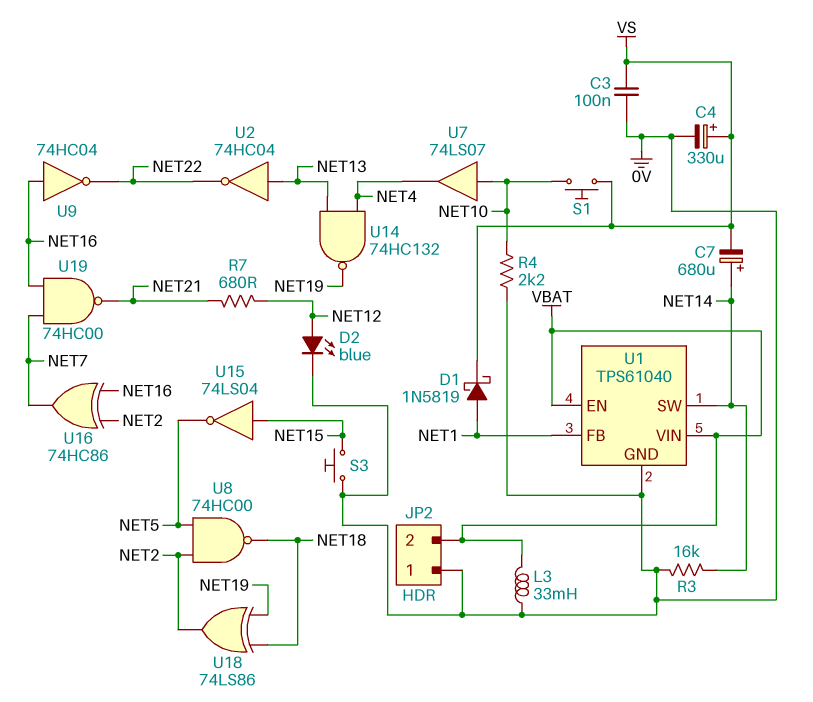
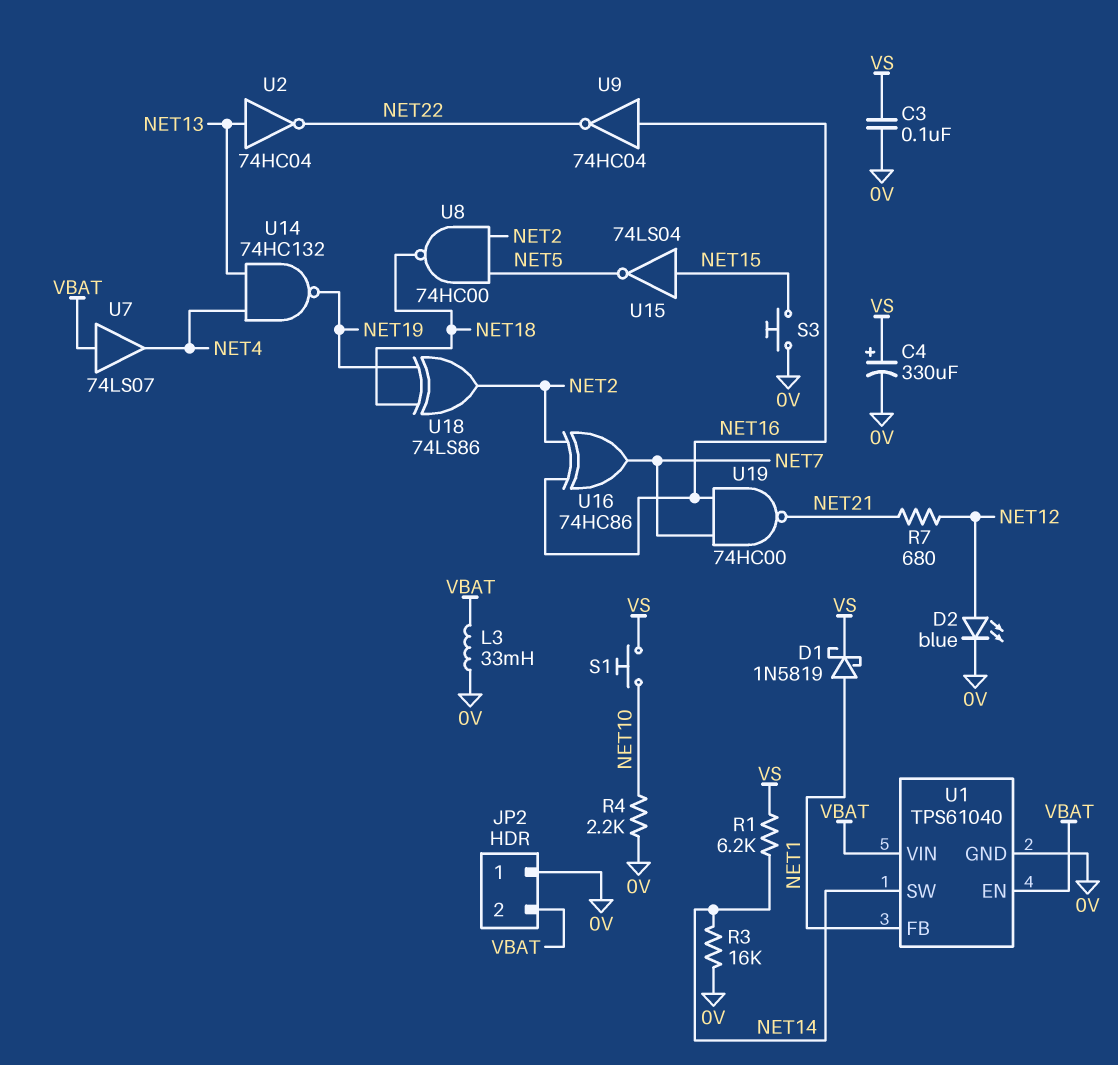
C7: 680uF (plus NET14, minus VS) -> none
R1: none -> 6.2k (NET14, VS)
U7: buffer 74LS07 (in NET10, out NET4) -> buffer 74LS07 (in VBAT, out NET4)

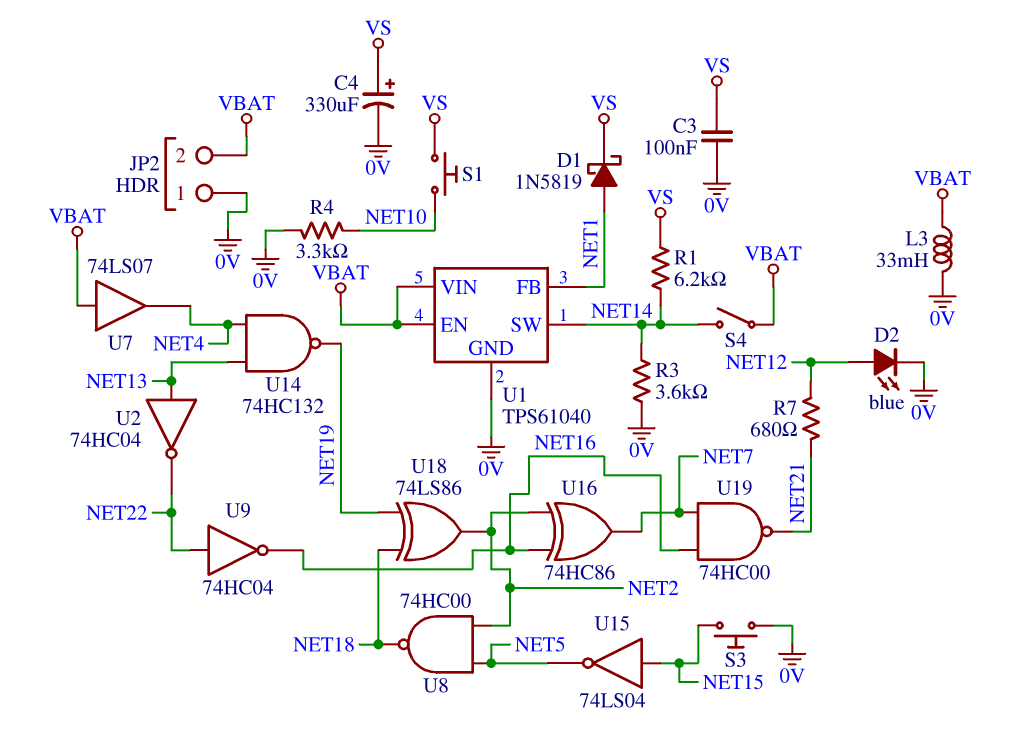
R3: 16k (0V, NET14) -> 3.6k (0V, NET14)
R4: 2.2k (0V, NET10) -> 3.3k (0V, NET10)
S4: none -> switch (NET14, VBAT)
U9: NOT 74HC04 (in NET16, out NET22) -> NOT 74HC04 (in NET22, out NET16)

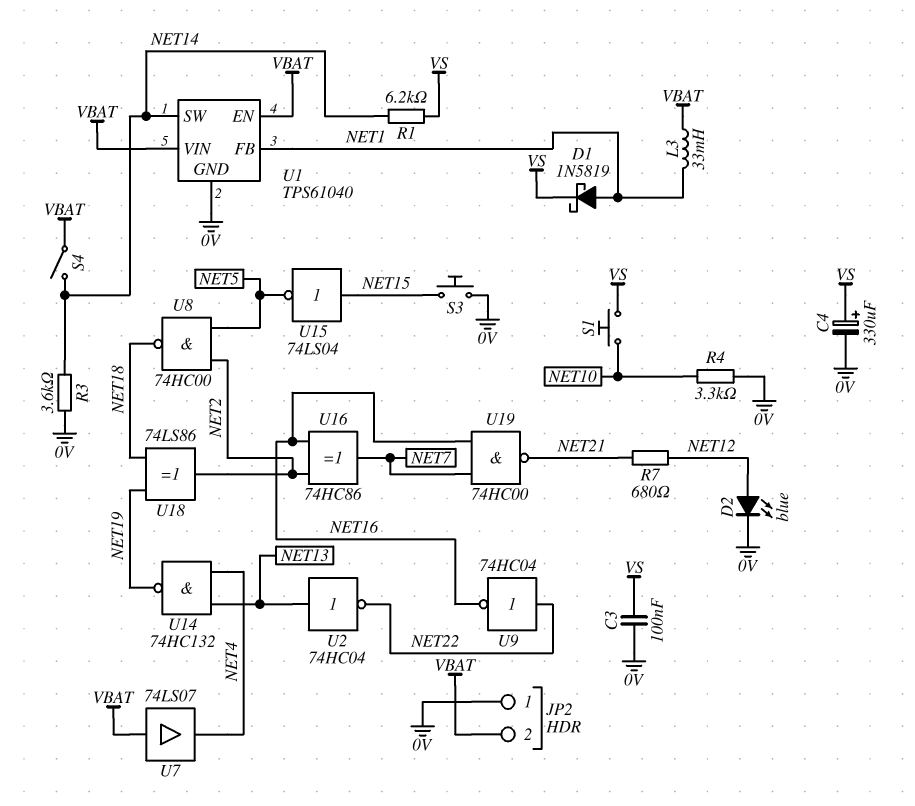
L3: 33mH (0V, VBAT) -> 33mH (NET1, VBAT)

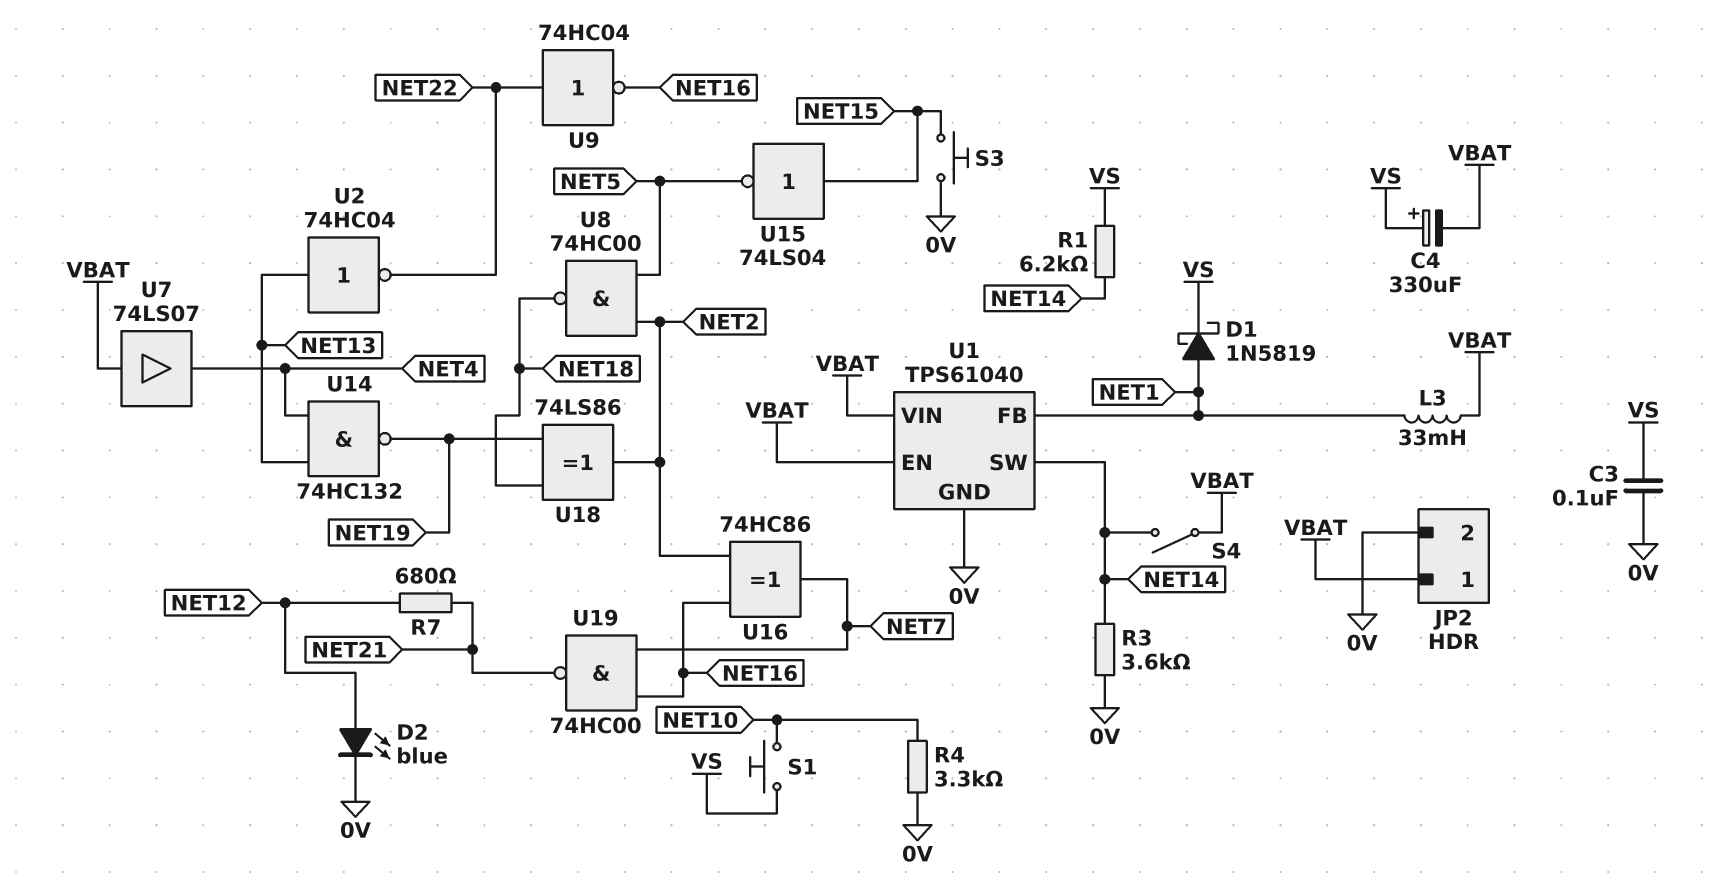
C4: 330uF (plus VS, minus 0V) -> 330uF (plus VS, minus VBAT)
JP2 pin 1: 0V -> VBAT
JP2 pin 2: VBAT -> 0V

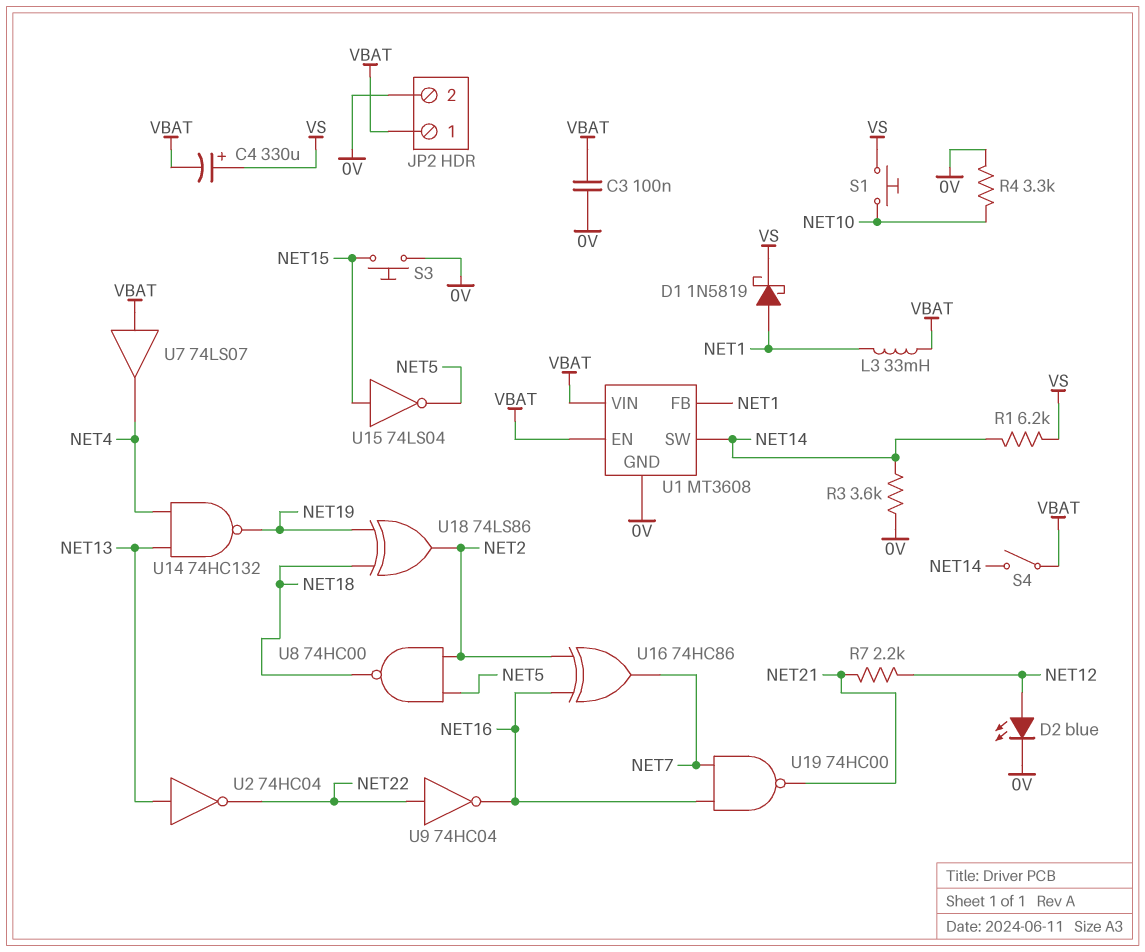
C3: 100nF (0V, VS) -> 100nF (0V, VBAT)
R7: 680 (NET12, NET21) -> 2.2k (NET12, NET21)
U1: TPS61040 -> MT3608

